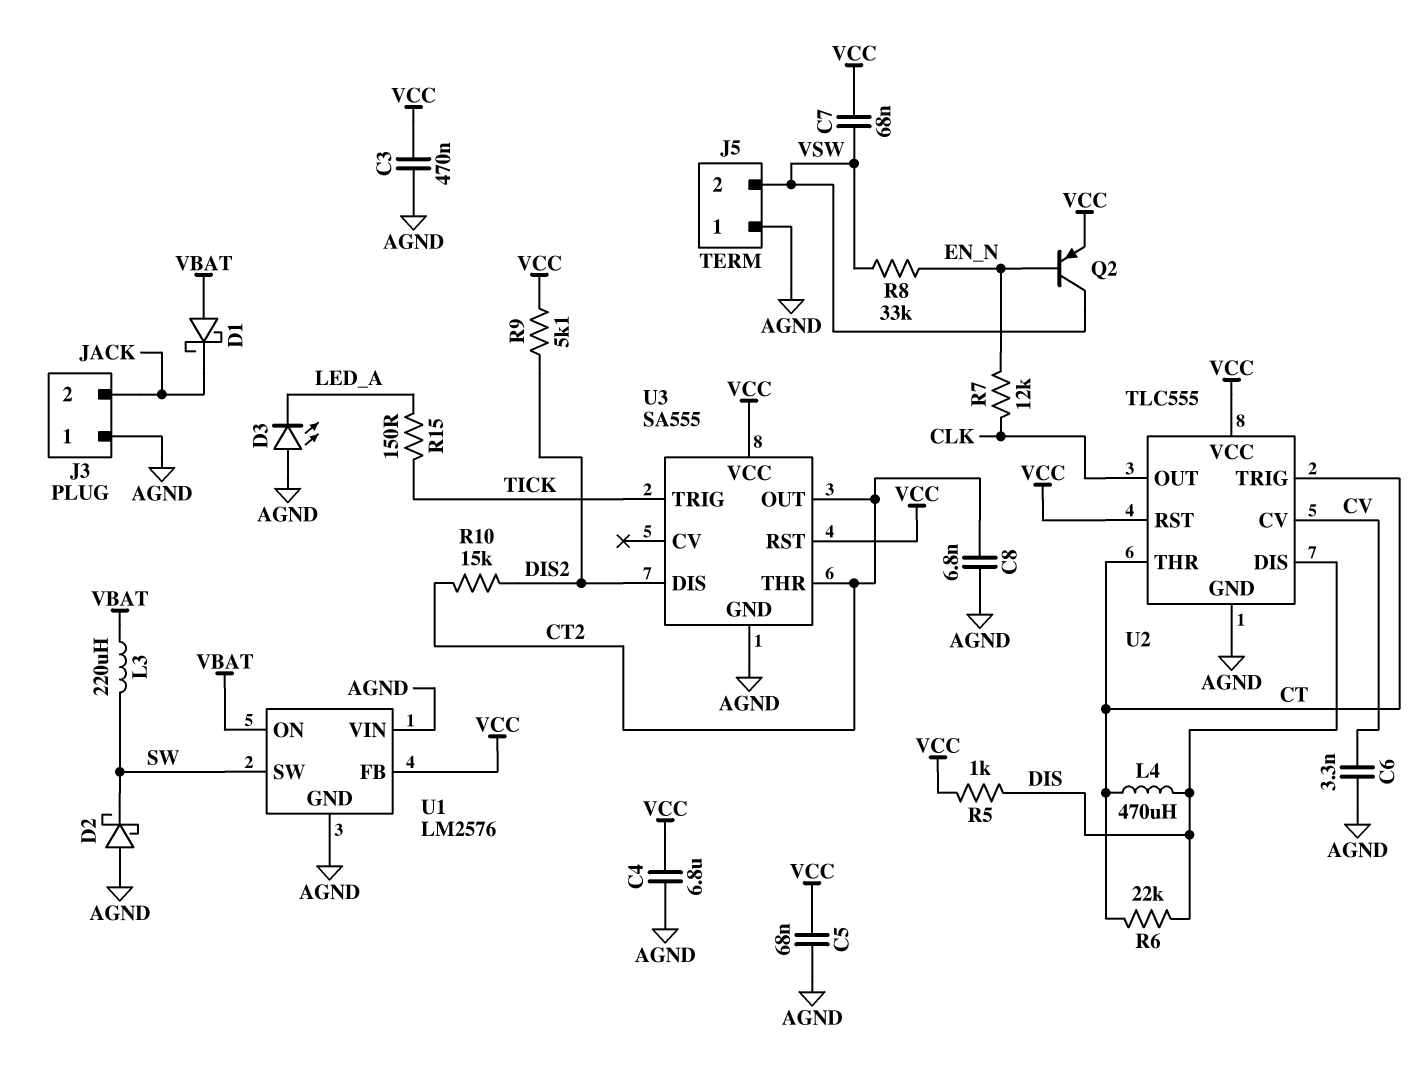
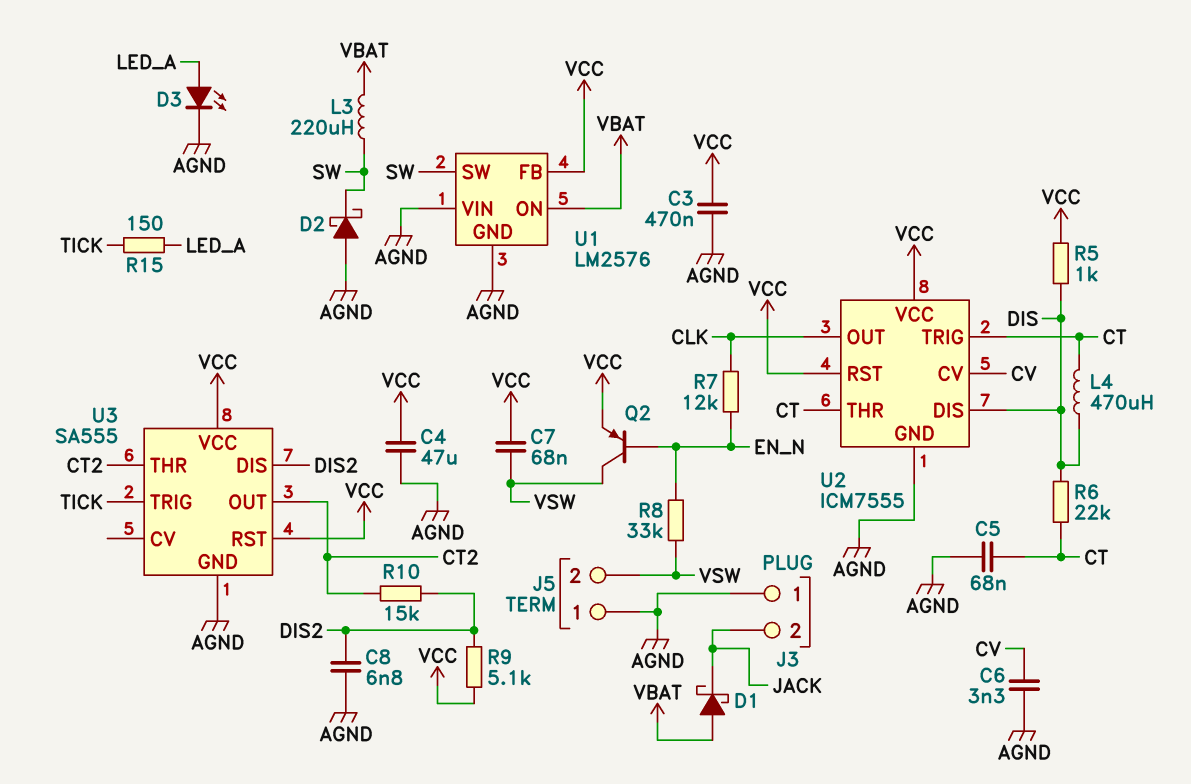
C4: 6.8uF (AGND, VCC) -> 47uF (AGND, VCC)
C5: 68nF (AGND, VCC) -> 68nF (AGND, CT)
C8: 6.8nF (AGND, CT2) -> 6.8nF (AGND, DIS2)
D3: LED (A AGND, K LED_A) -> LED (A LED_A, K AGND)
U2: TLC555 -> ICM7555

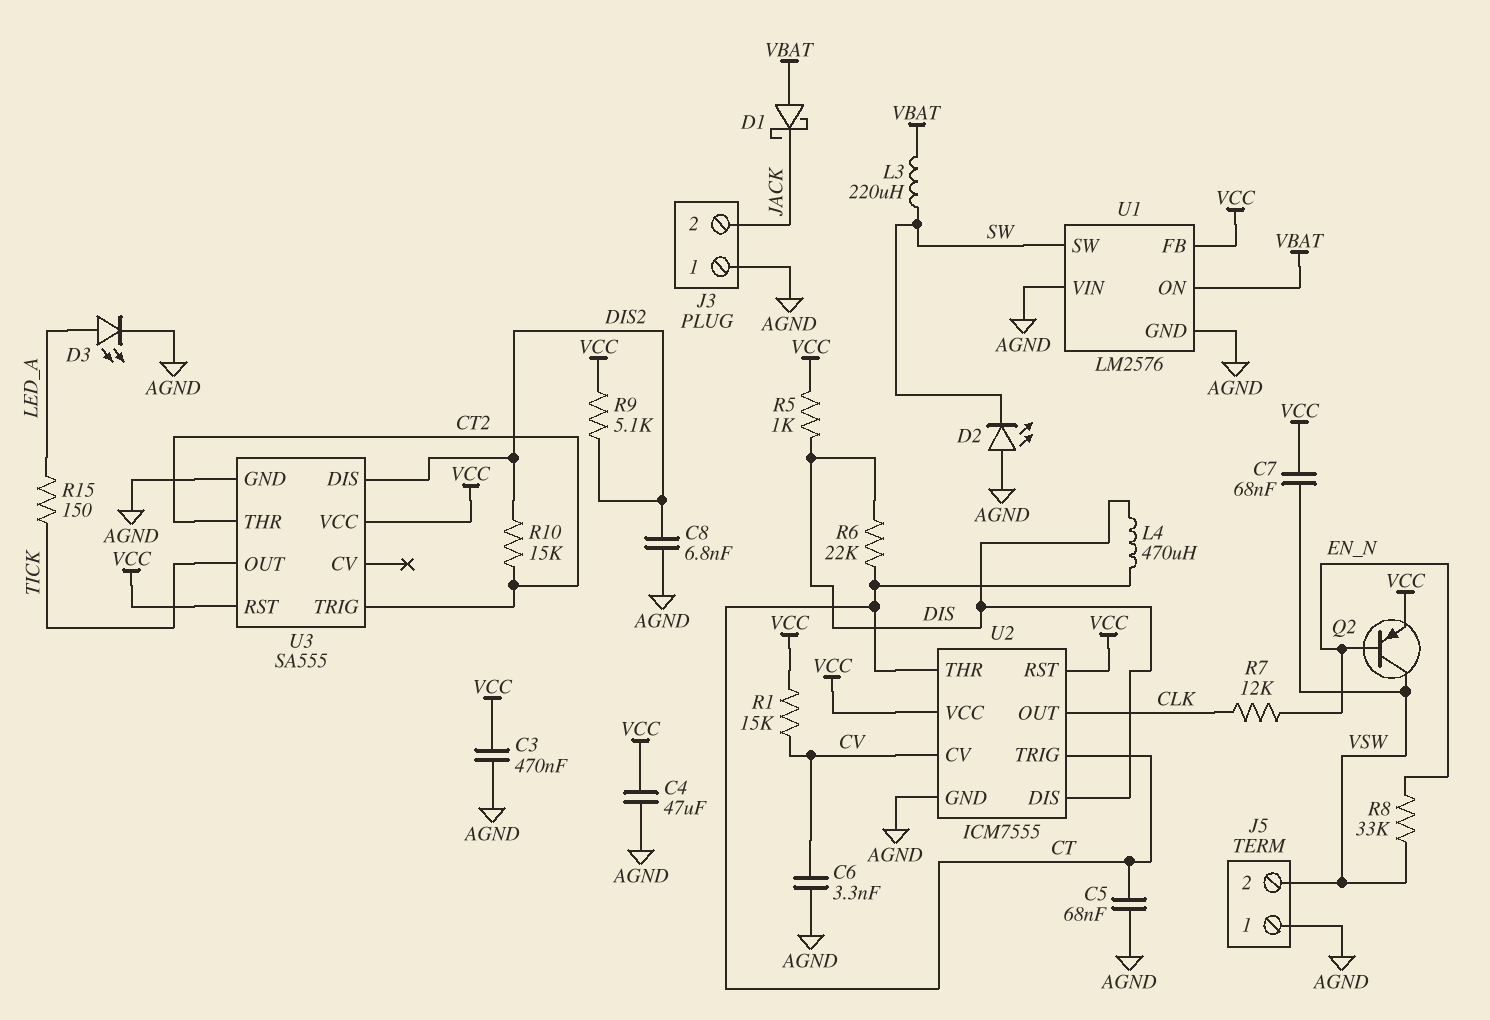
D2: schottky (A AGND, K SW) -> LED (A AGND, K SW)
R1: none -> 15k (CV, VCC)
U3 pin OUT: CT2 -> TICK
U3 pin TRIG: TICK -> CT2

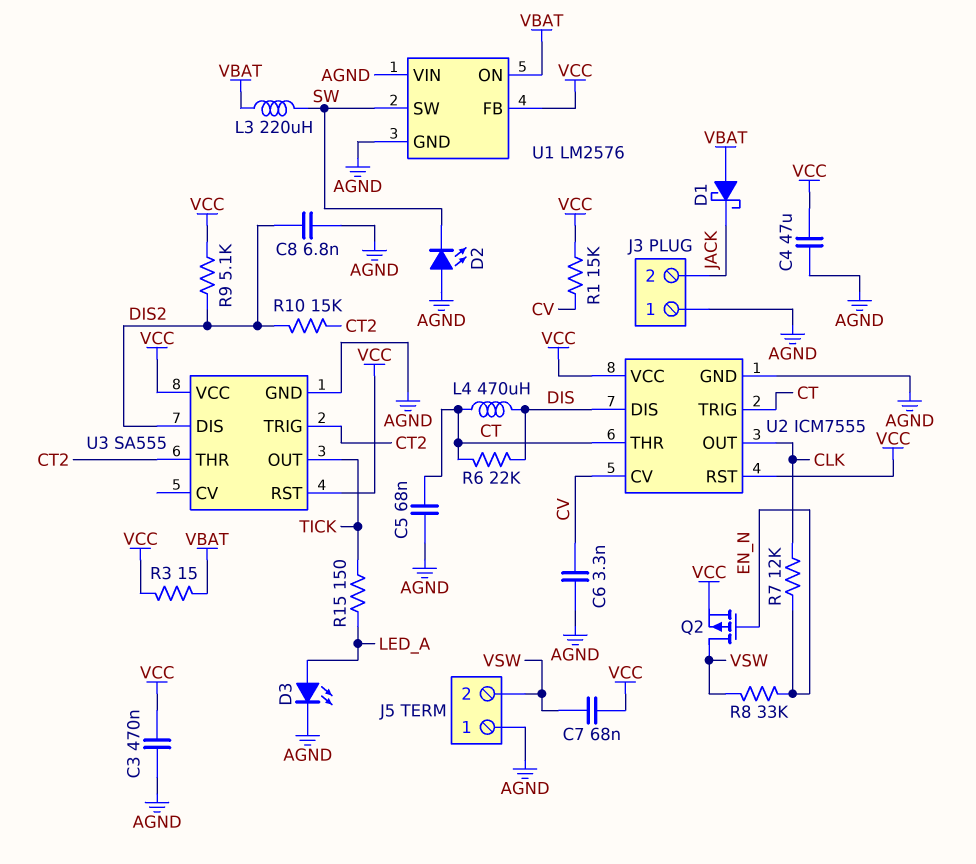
Q2: PNP (B EN_N, C VSW, E VCC) -> PMOS (G EN_N, D VSW, S VCC)
R3: none -> 15 (VBAT, VCC)
R5: 1k (DIS, VCC) -> none

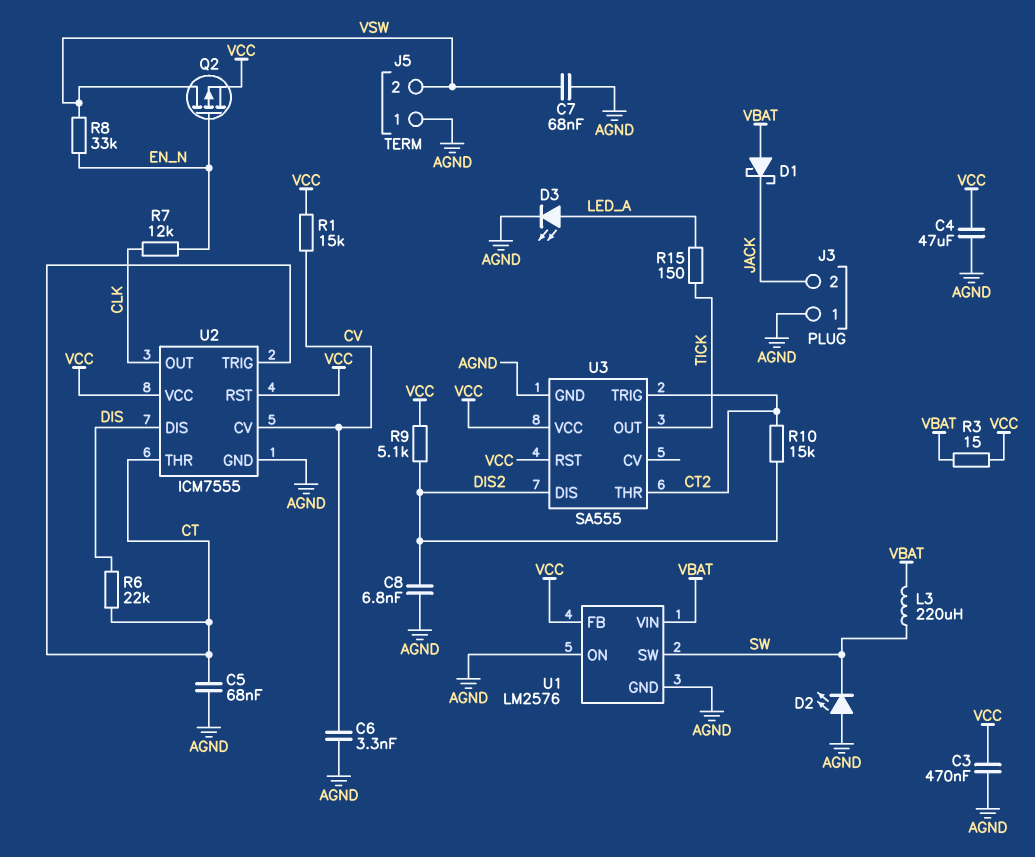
C7: 68nF (VCC, VSW) -> 68nF (AGND, VSW)
L4: 470uH (CT, DIS) -> none
U1 pin ON: VBAT -> AGND
U1 pin VIN: AGND -> VBAT

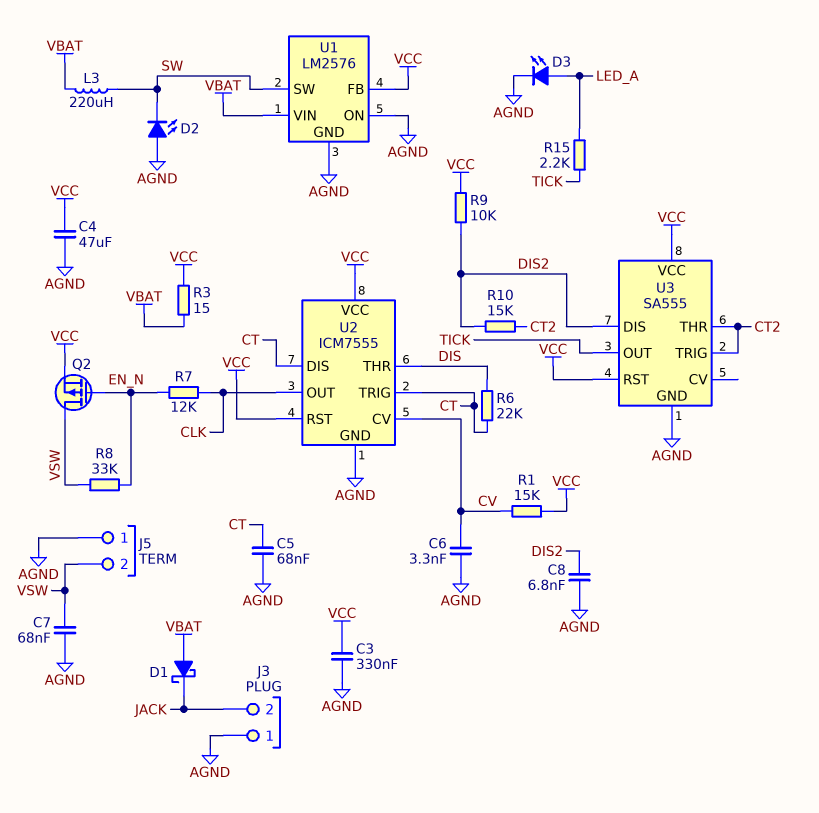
C3: 470nF (AGND, VCC) -> 330nF (AGND, VCC)
R9: 5.1k (DIS2, VCC) -> 10k (DIS2, VCC)
R15: 150 (LED_A, TICK) -> 2.2k (LED_A, TICK)
U2 pin DIS: DIS -> CT
U2 pin THR: CT -> DIS

